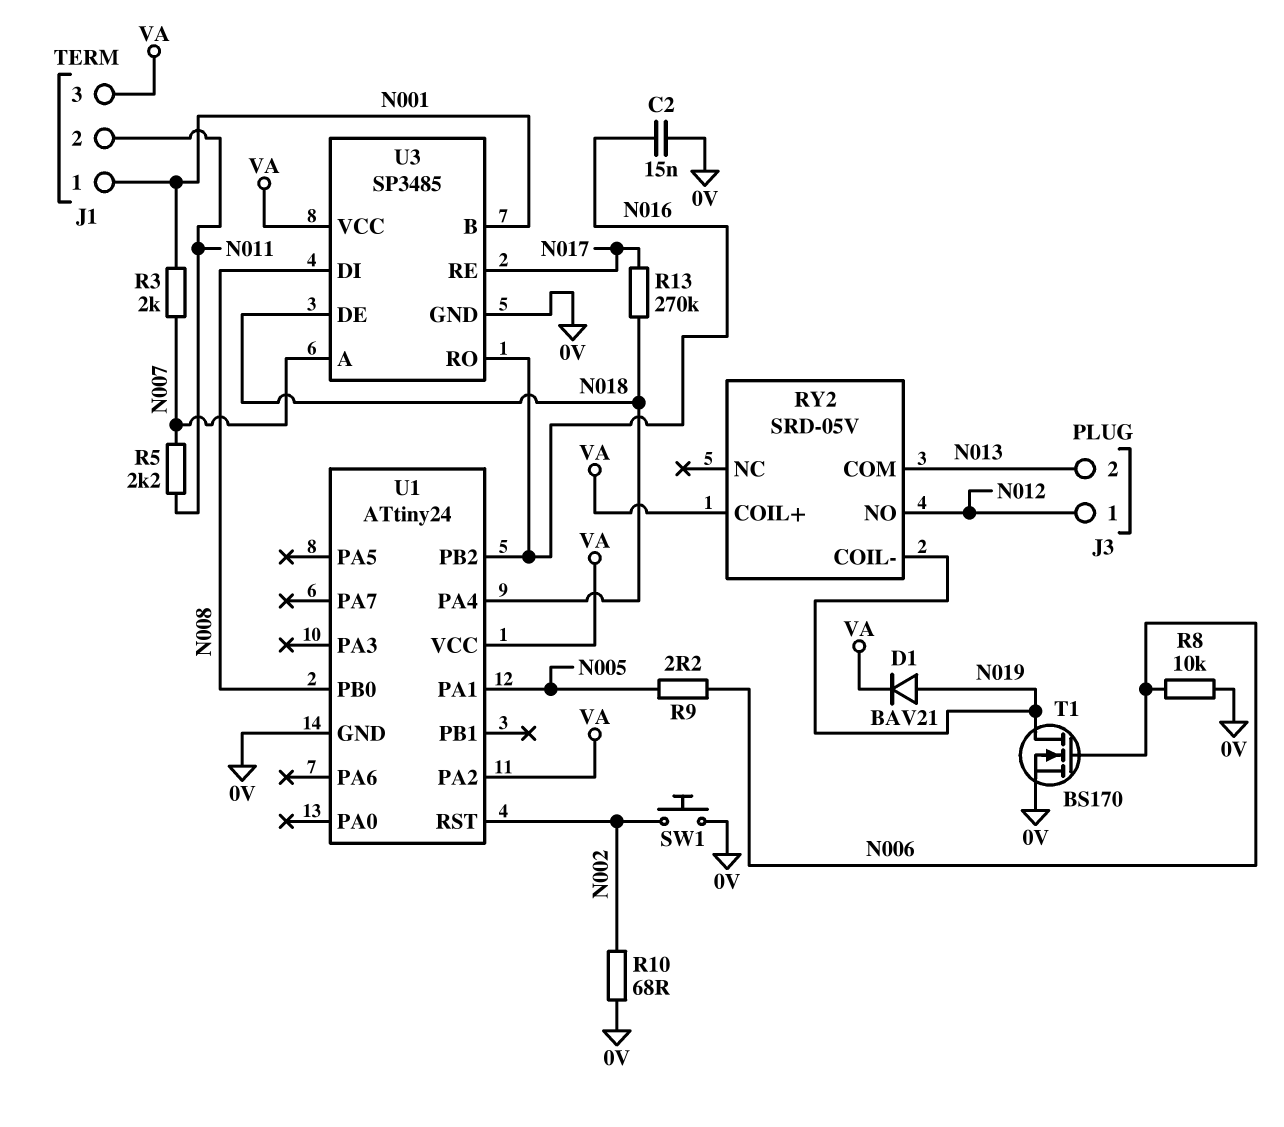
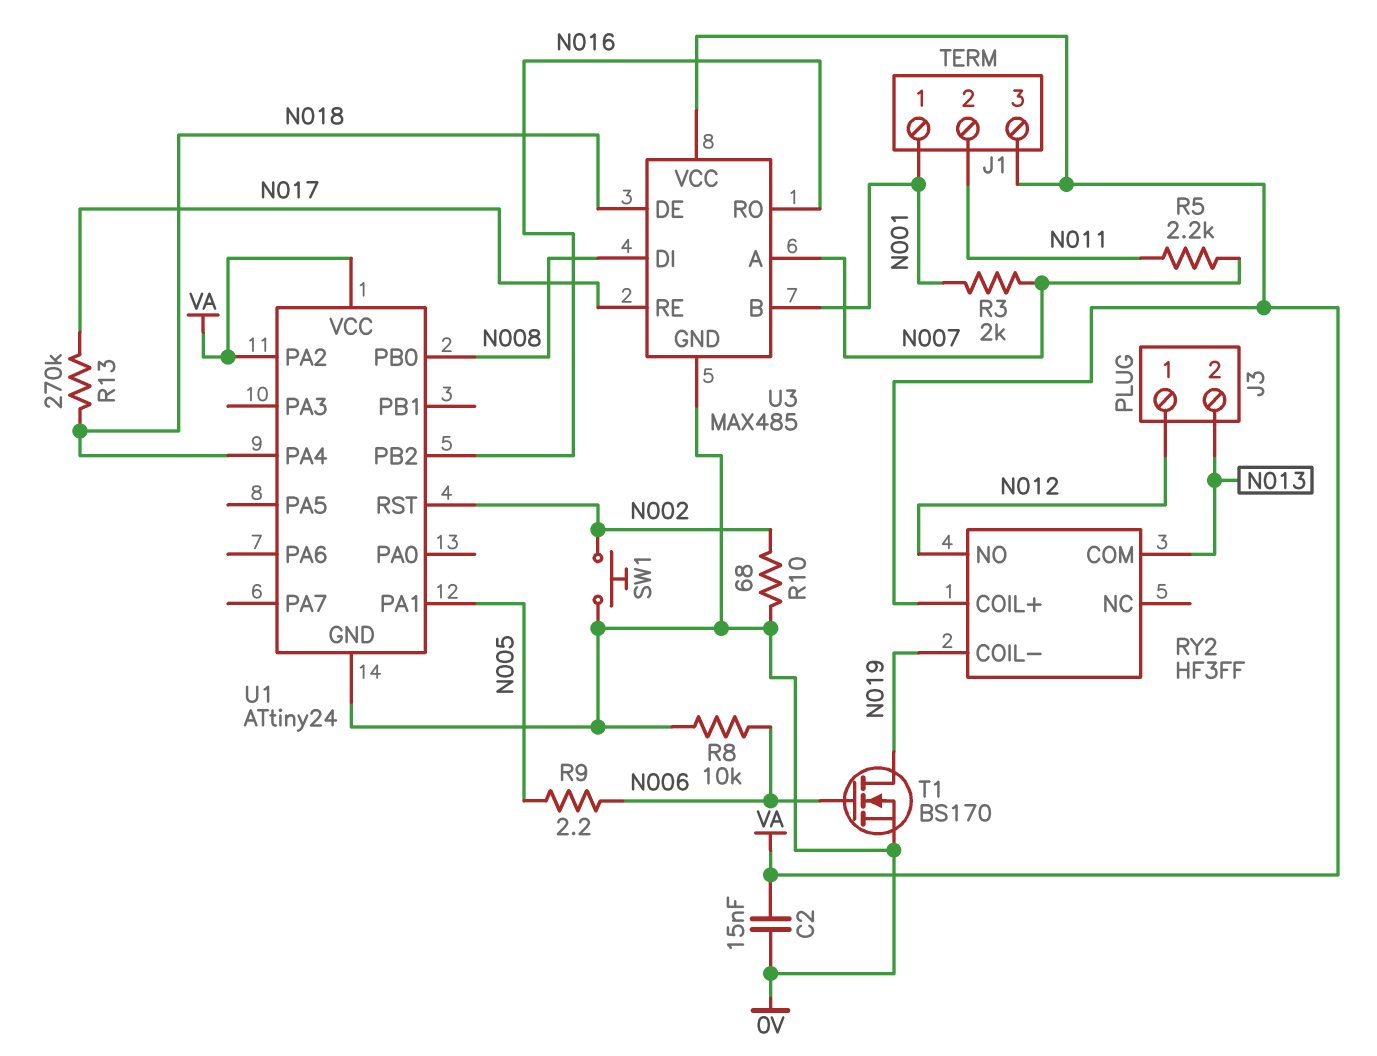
C2: 15nF (0V, N016) -> 15nF (0V, VA)
D1: diode BAV21 (A N019, K VA) -> none
RY2: SRD-05V -> HF3FF
U3: SP3485 -> MAX485

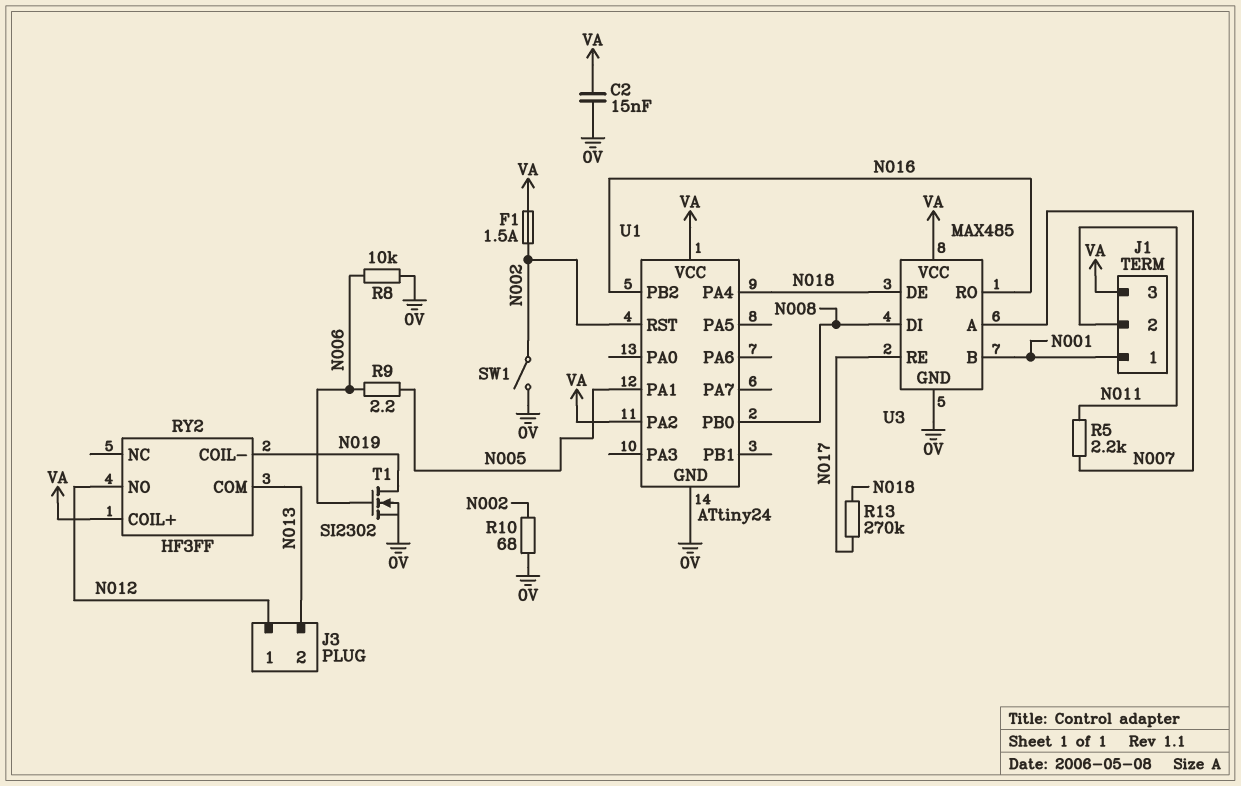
F1: none -> 1.5A (N002, VA)
R3: 2k (N001, N007) -> none
SW1: button (0V, N002) -> switch (0V, N002)
T1: NMOS BS170 (G N006, D N019, S 0V) -> NMOS SI2302 (G N006, D N019, S 0V)

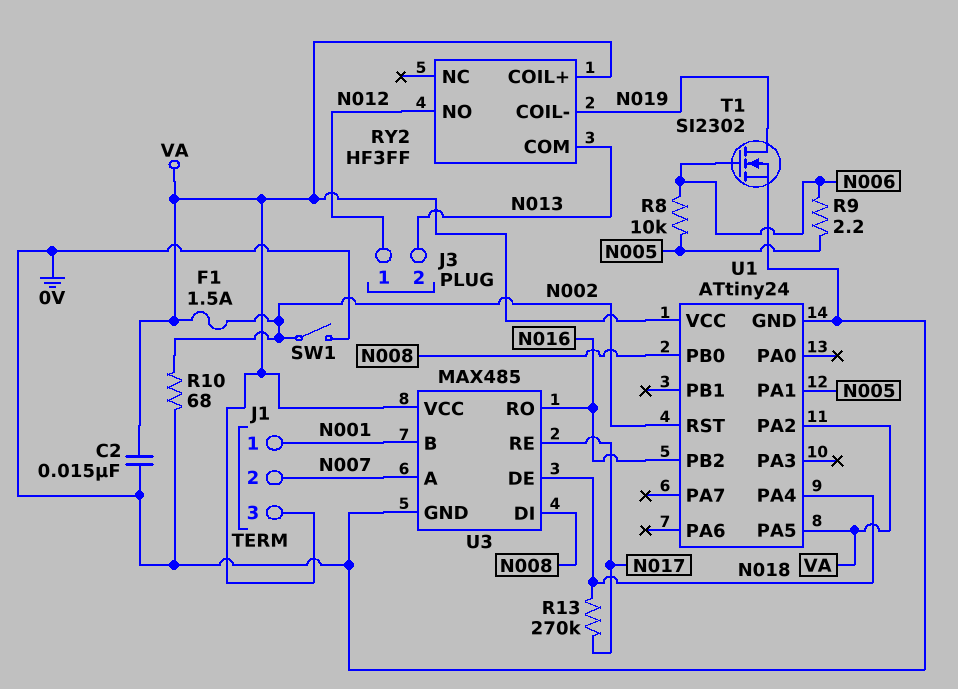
J1 pin 2: N011 -> N007
R5: 2.2k (N007, N011) -> none
R8: 10k (0V, N006) -> 10k (N005, N006)
U1 pin PA5: none -> VA

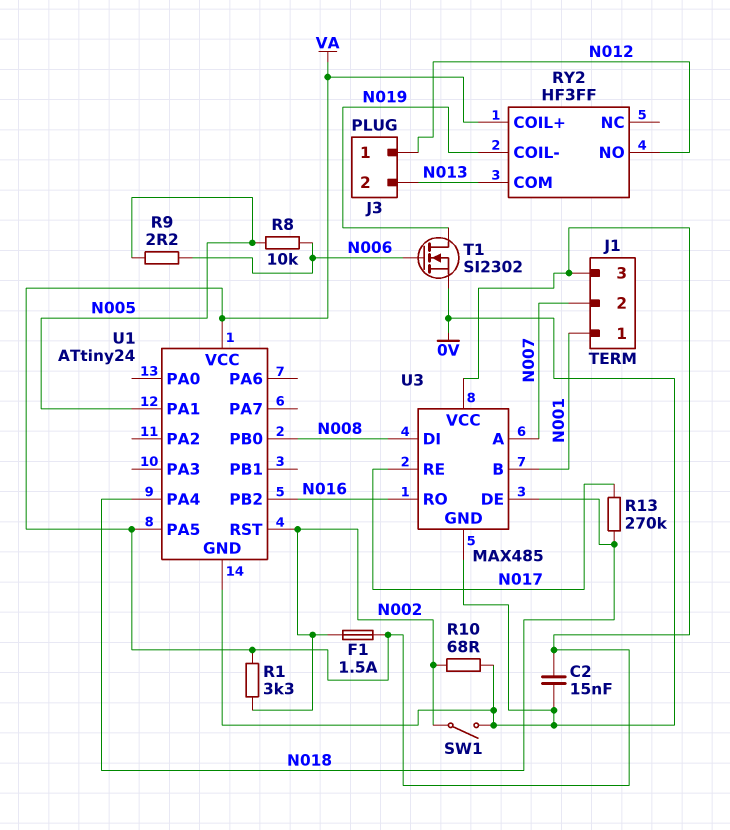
R1: none -> 3.3k (N002, VA)
U1 pin PA2: VA -> none

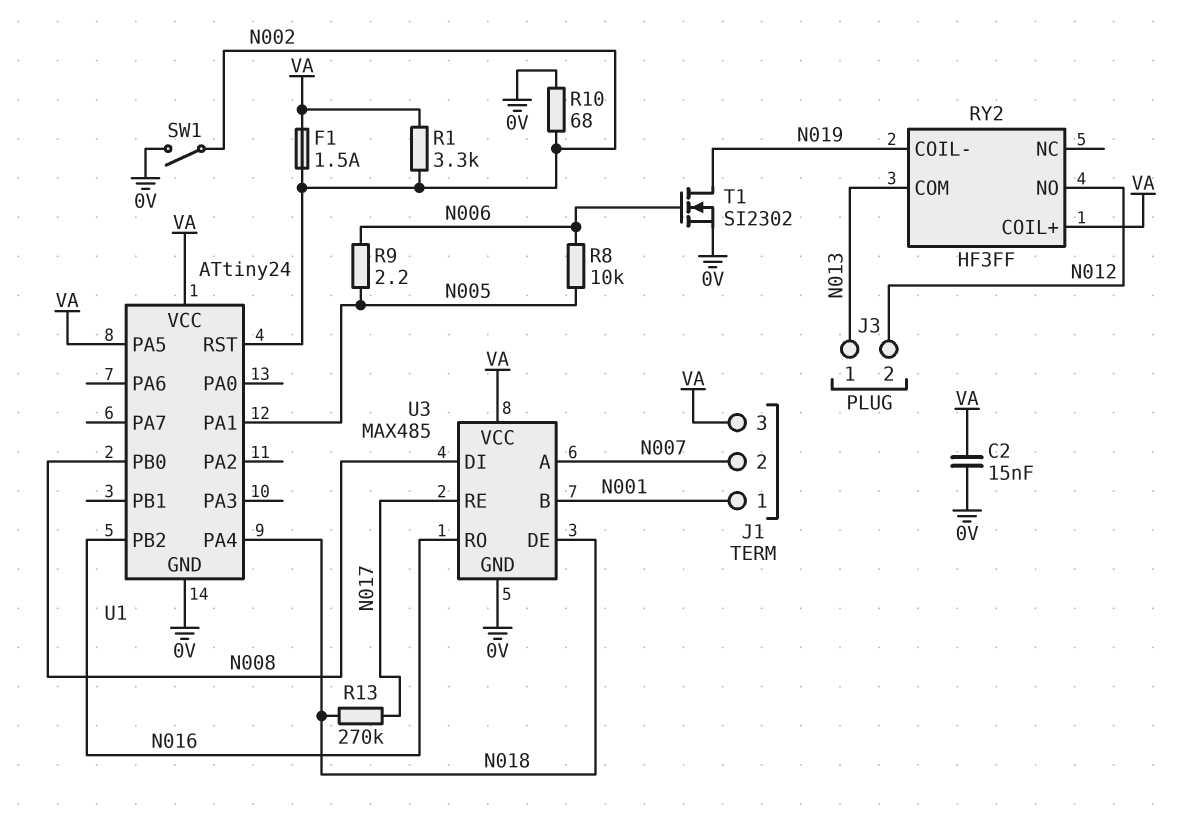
J3 pin 1: N012 -> N013
J3 pin 2: N013 -> N012

